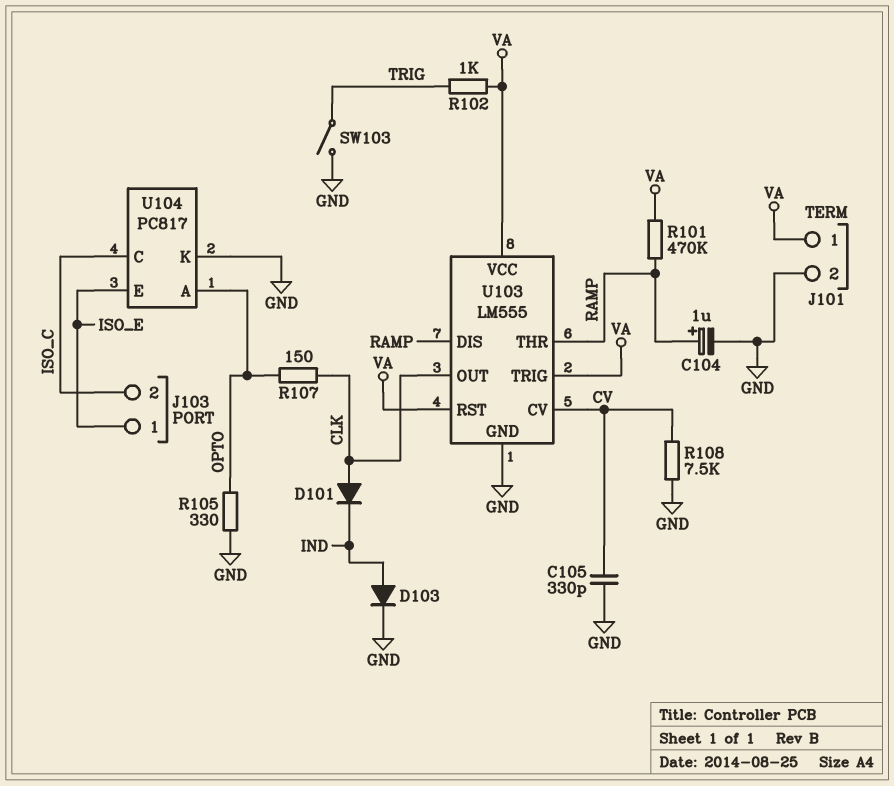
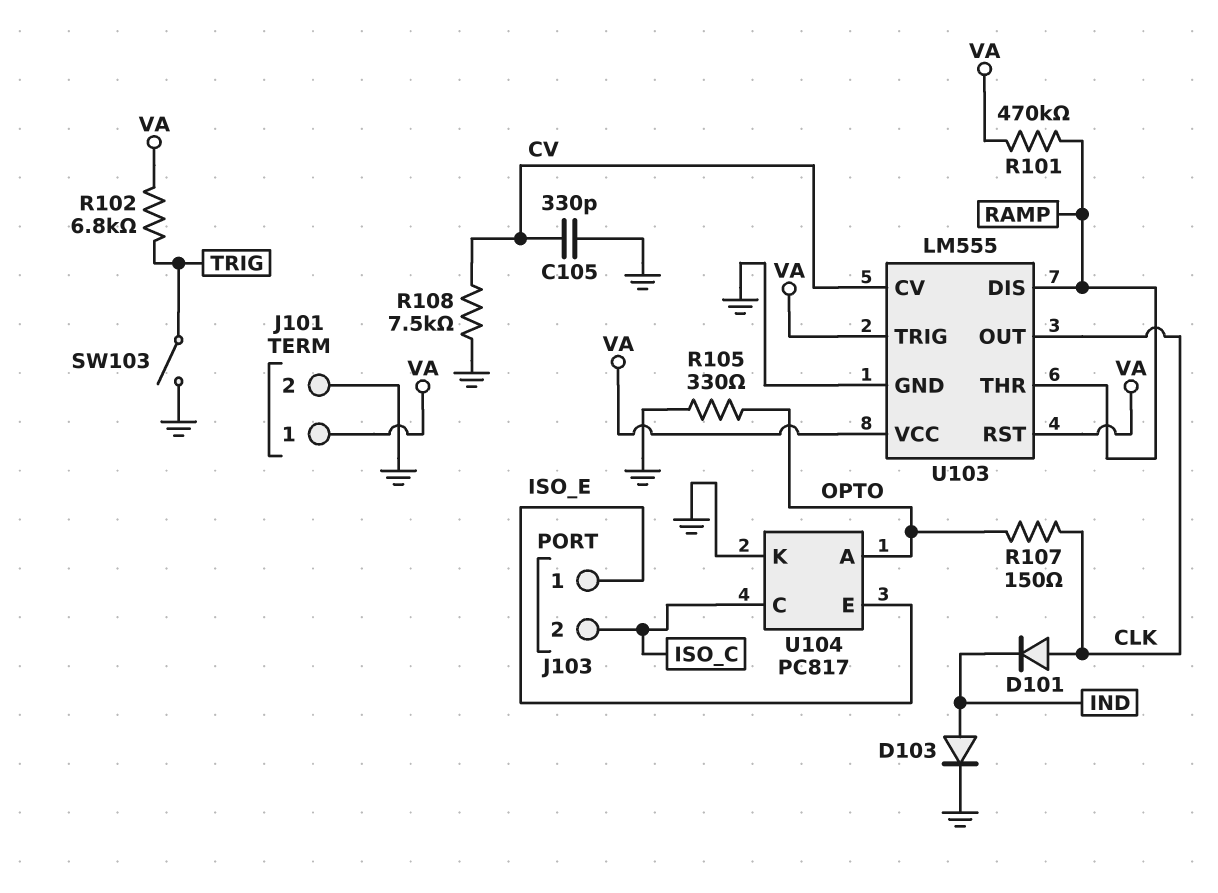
C104: 1uF (plus RAMP, minus GND) -> none
R102: 1k (TRIG, VA) -> 6.8k (TRIG, VA)

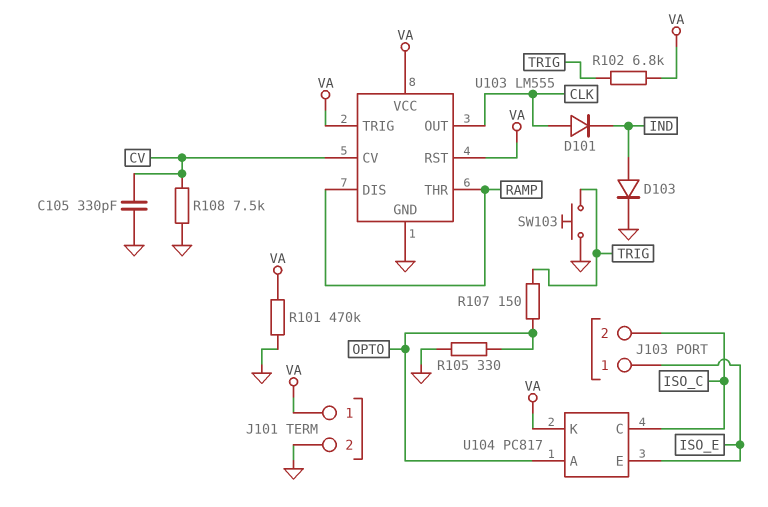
R101: 470k (RAMP, VA) -> 470k (GND, VA)
R107: 150 (CLK, OPTO) -> 150 (OPTO, TRIG)
SW103: switch (GND, TRIG) -> button (GND, TRIG)
U104 pin K: GND -> VA

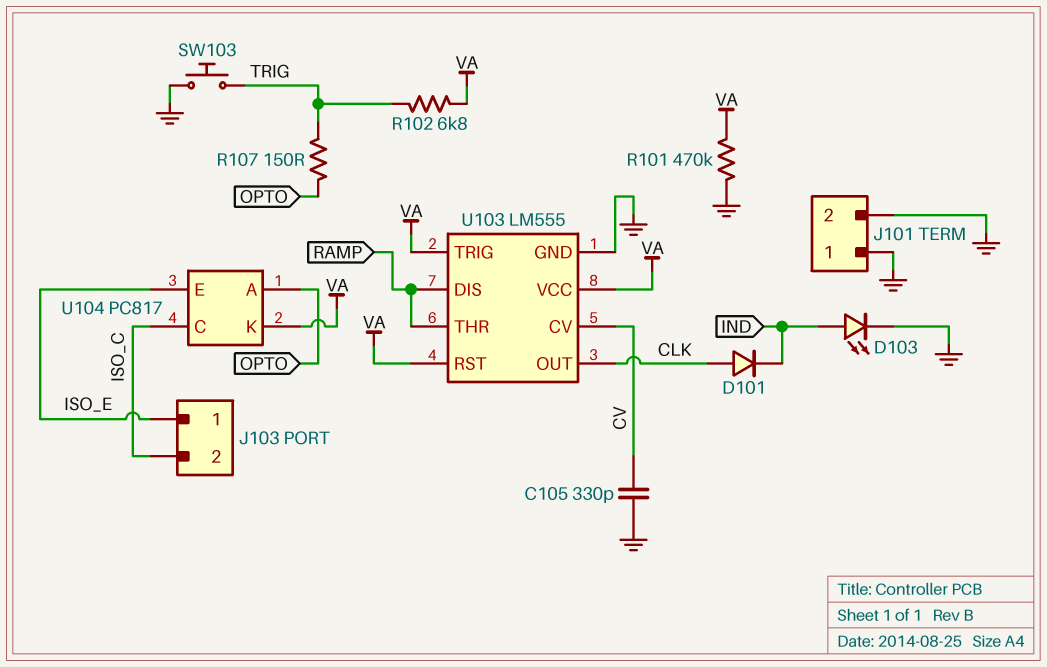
D103: diode (A IND, K GND) -> LED (A IND, K GND)
J101 pin 1: VA -> GND
R105: 330 (GND, OPTO) -> none
R108: 7.5k (CV, GND) -> none

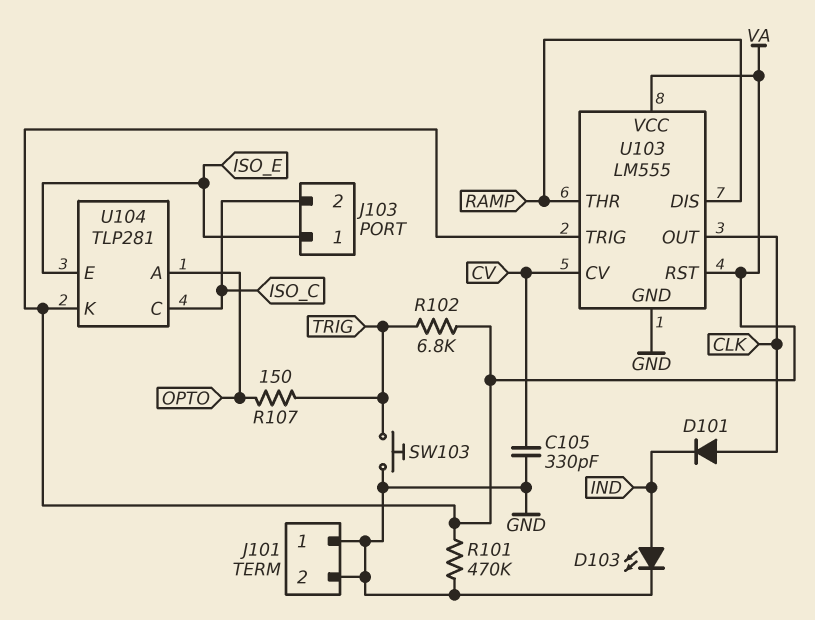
U104: PC817 -> TLP281

